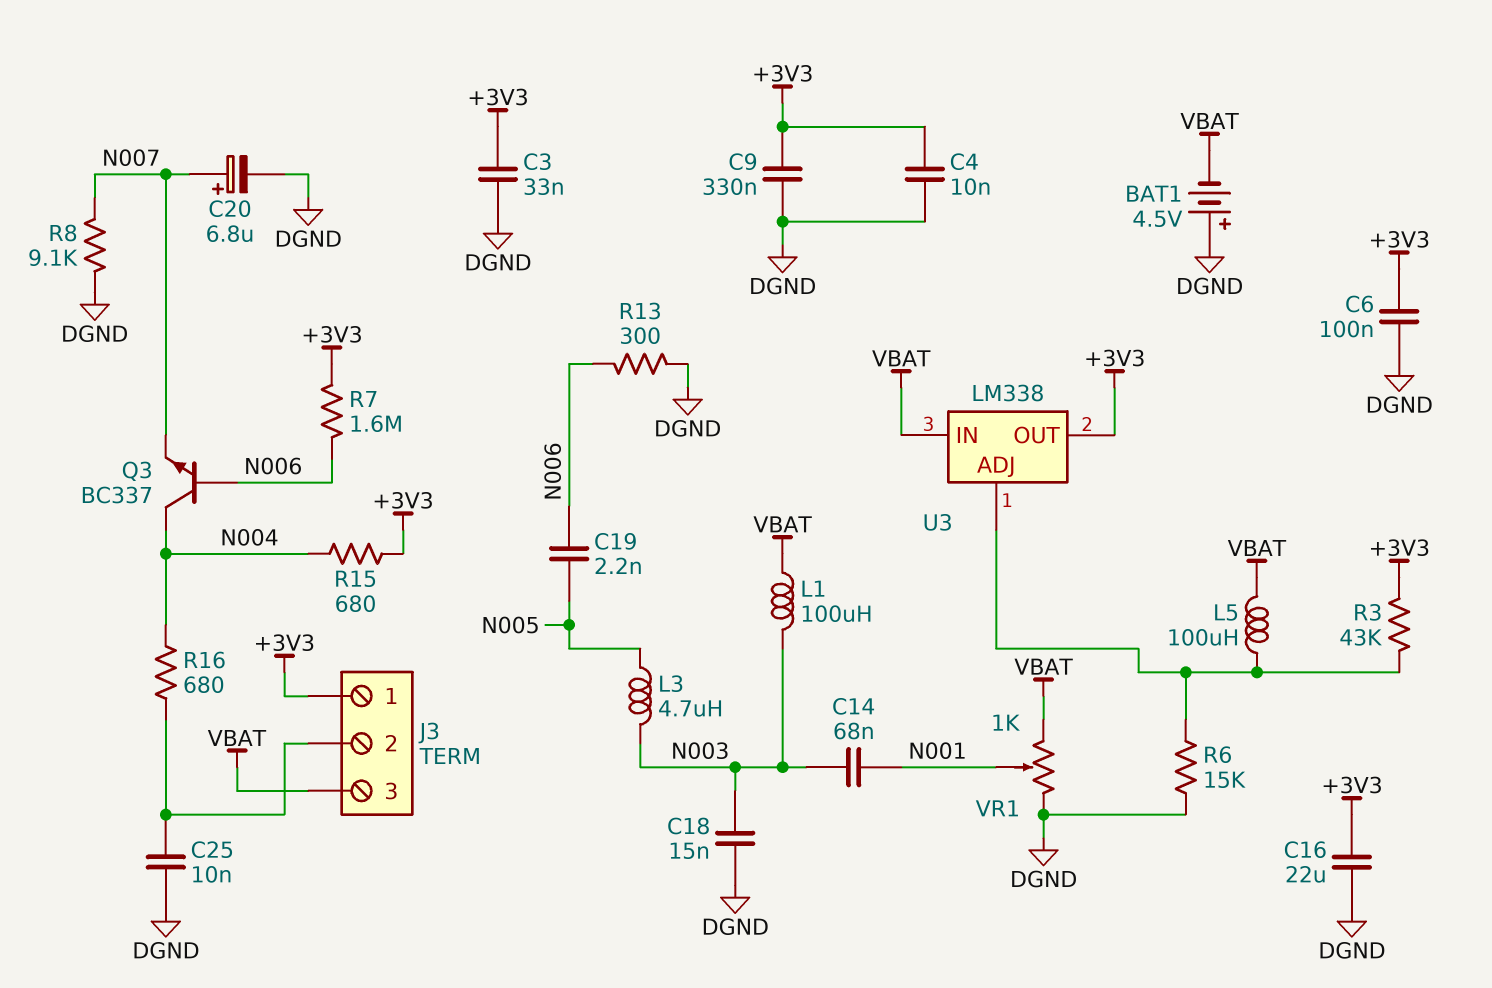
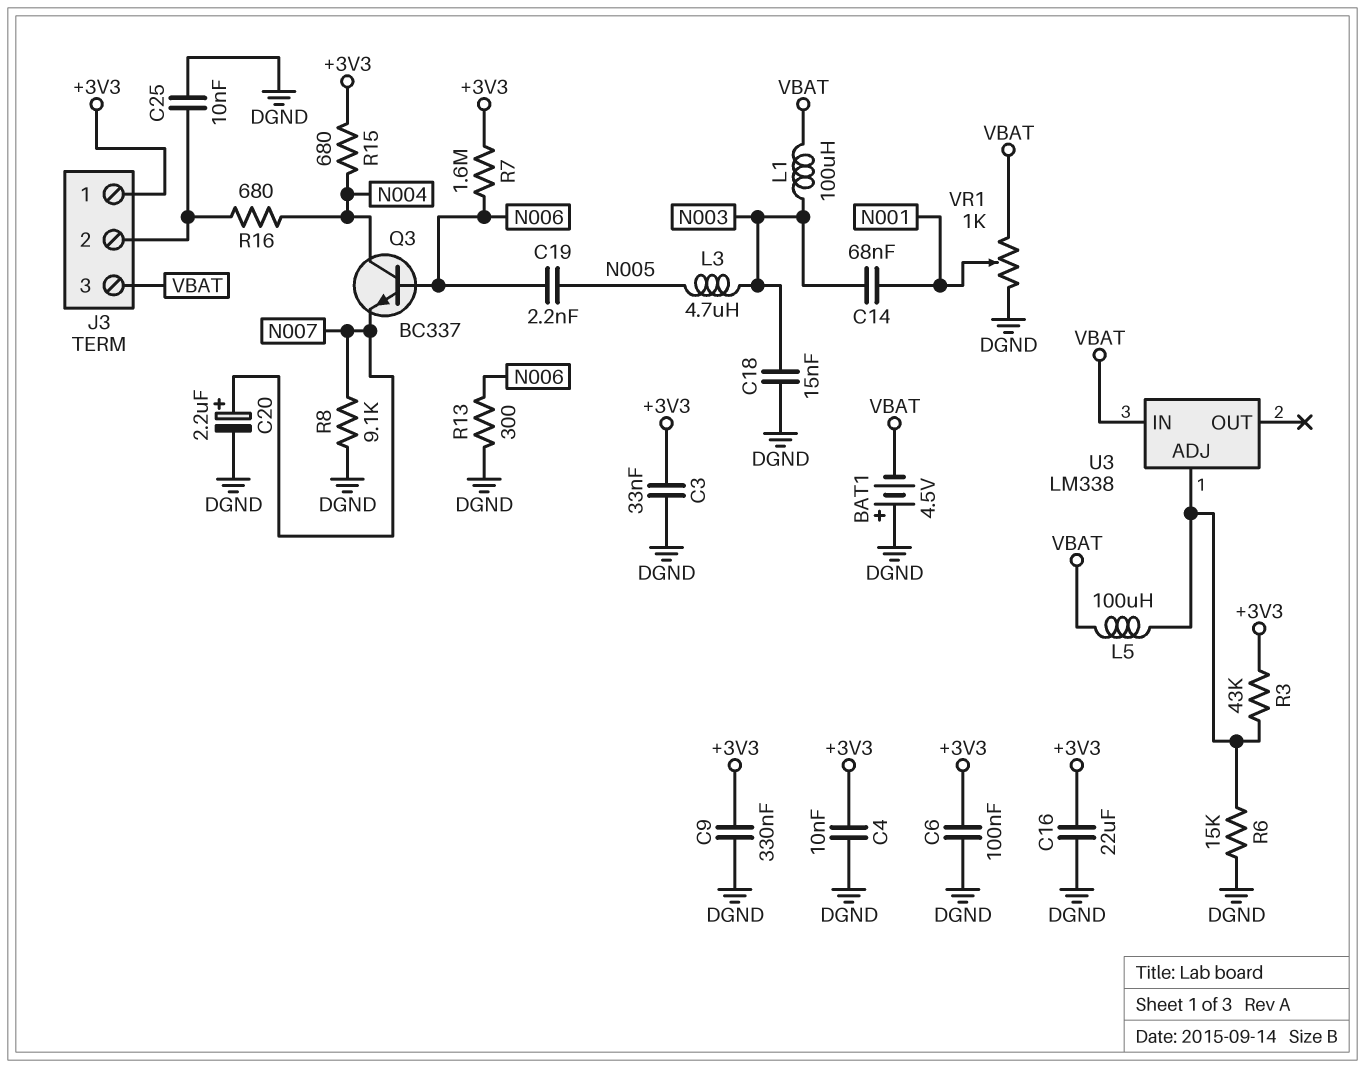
C20: 6.8uF (plus N007, minus DGND) -> 2.2uF (plus N007, minus DGND)
U3 pin OUT: +3V3 -> none

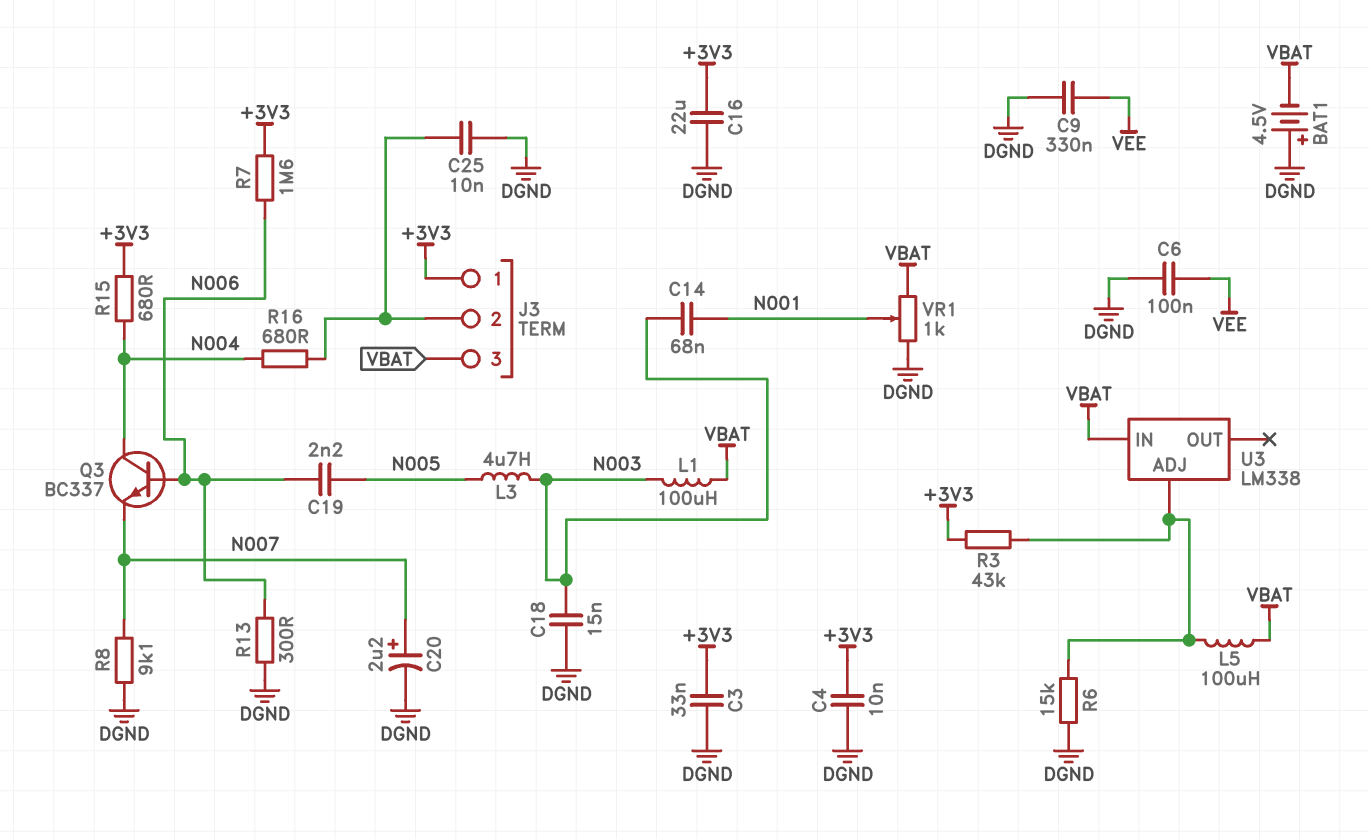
C6: 100nF (+3V3, DGND) -> 100nF (DGND, VEE)
C9: 330nF (+3V3, DGND) -> 330nF (DGND, VEE)

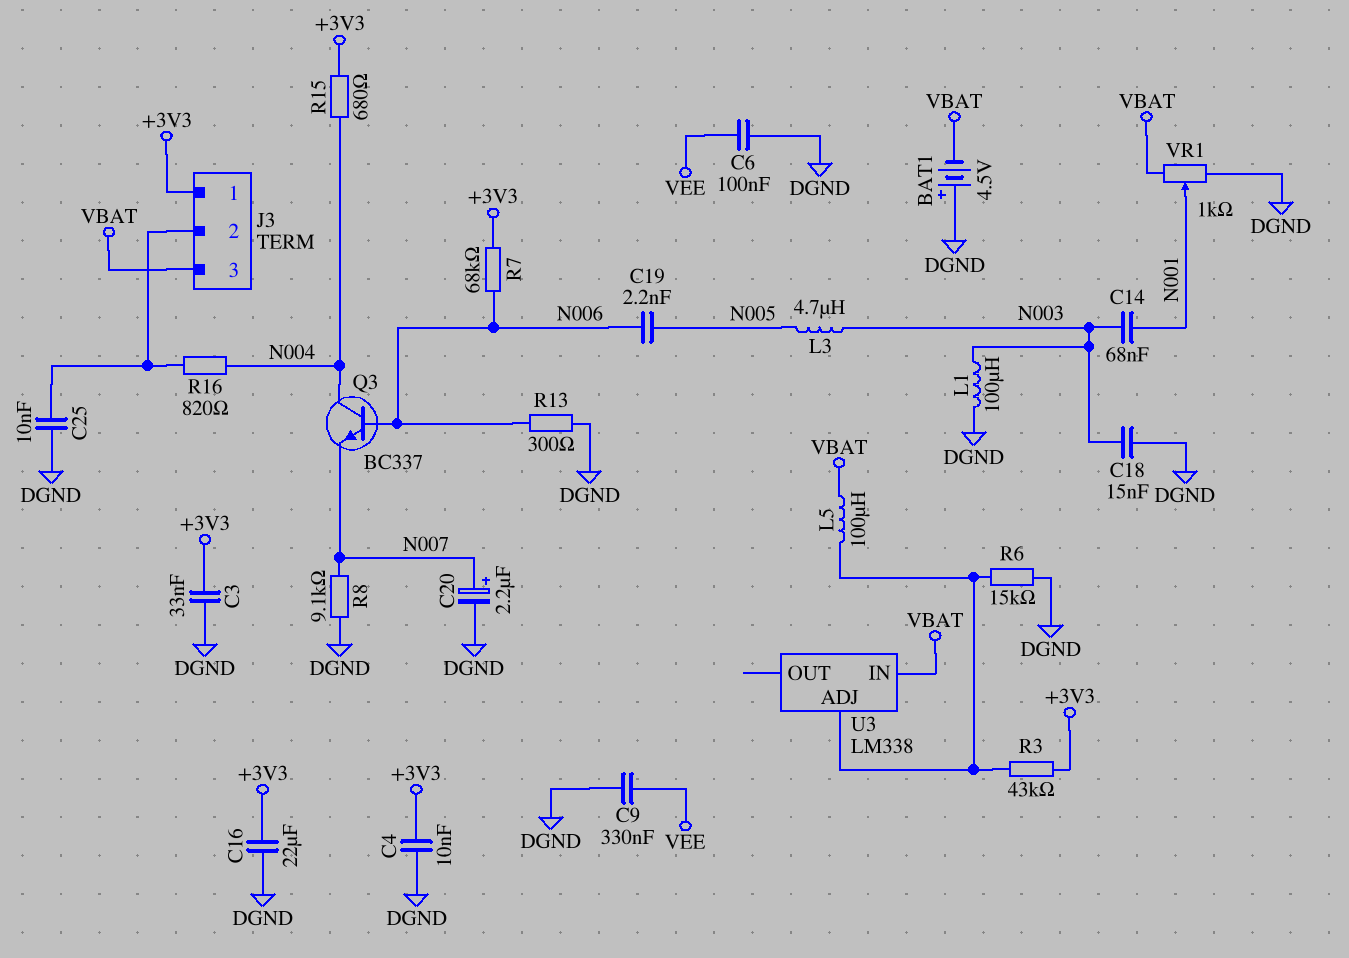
L1: 100uH (N003, VBAT) -> 100uH (DGND, N003)
R7: 1.6M (+3V3, N006) -> 68k (+3V3, N006)
R16: 680 (J3/2, N004) -> 820 (J3/2, N004)

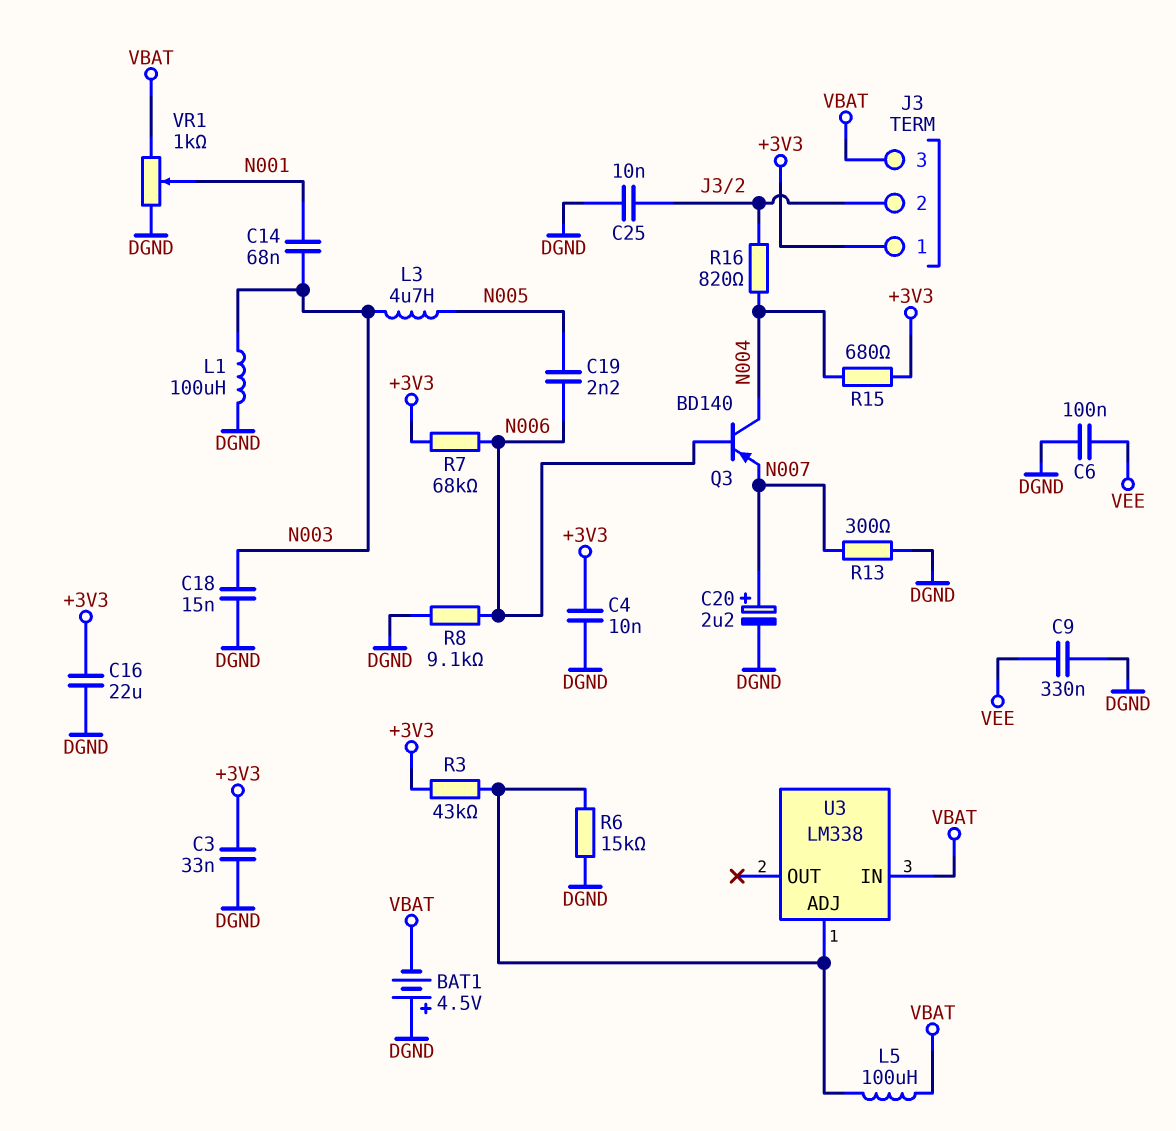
Q3: NPN BC337 (B N006, C N004, E N007) -> PNP BD140 (B N006, C N004, E N007)
R8: 9.1k (DGND, N007) -> 9.1k (DGND, N006)
R13: 300 (DGND, N006) -> 300 (DGND, N007)

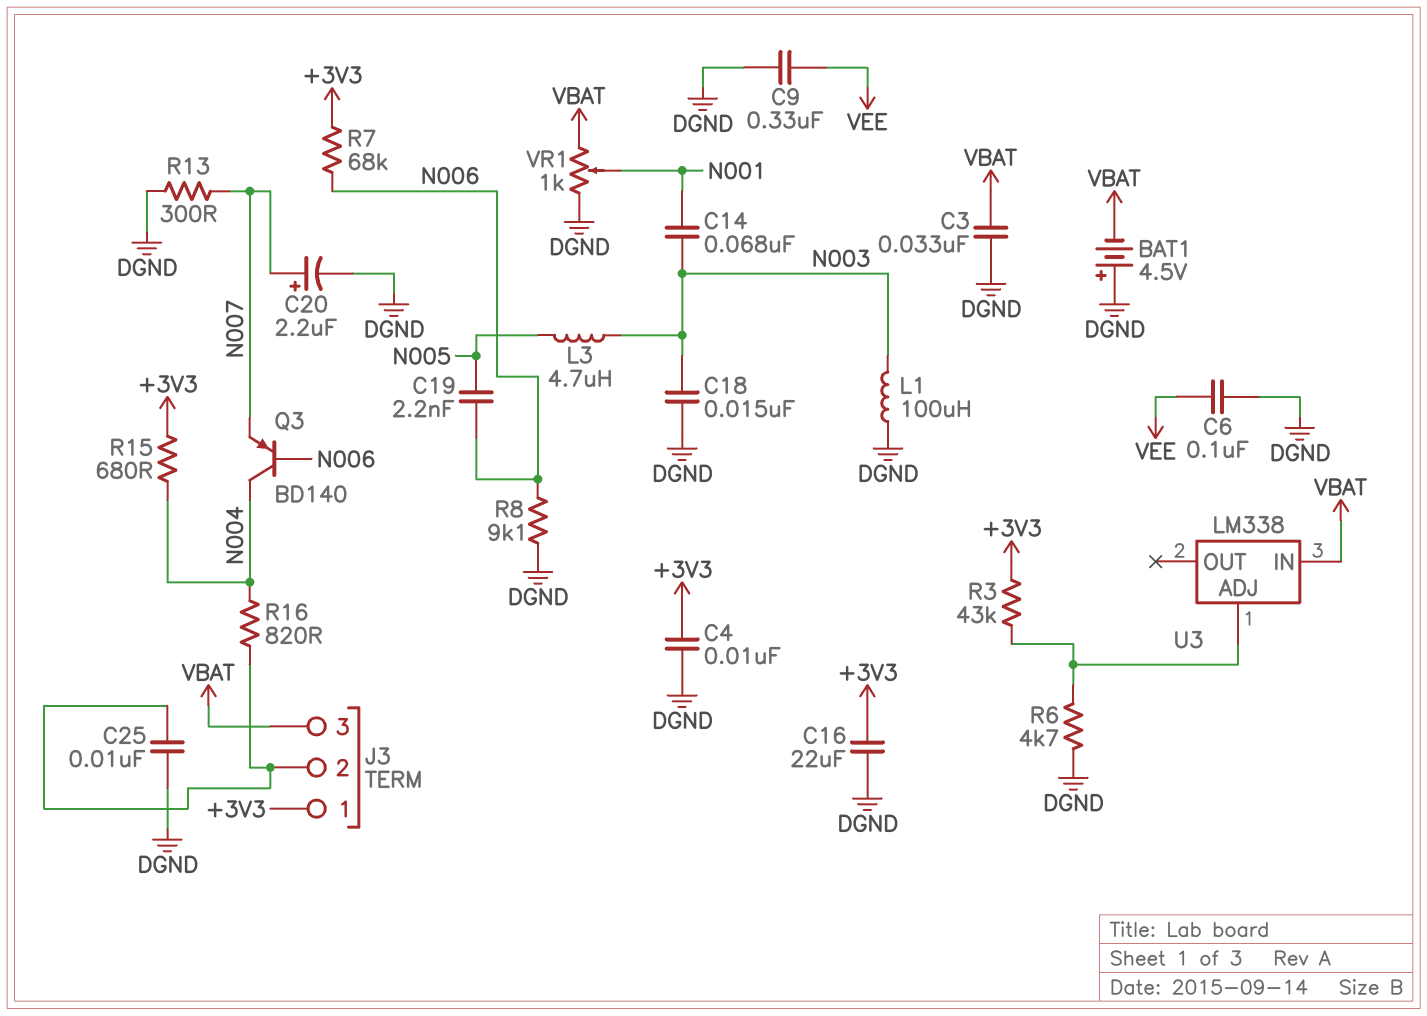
C3: 33nF (+3V3, DGND) -> 33nF (DGND, VBAT)
L5: 100uH (U3/ADJ, VBAT) -> none
R6: 15k (DGND, U3/ADJ) -> 4.7k (DGND, U3/ADJ)

